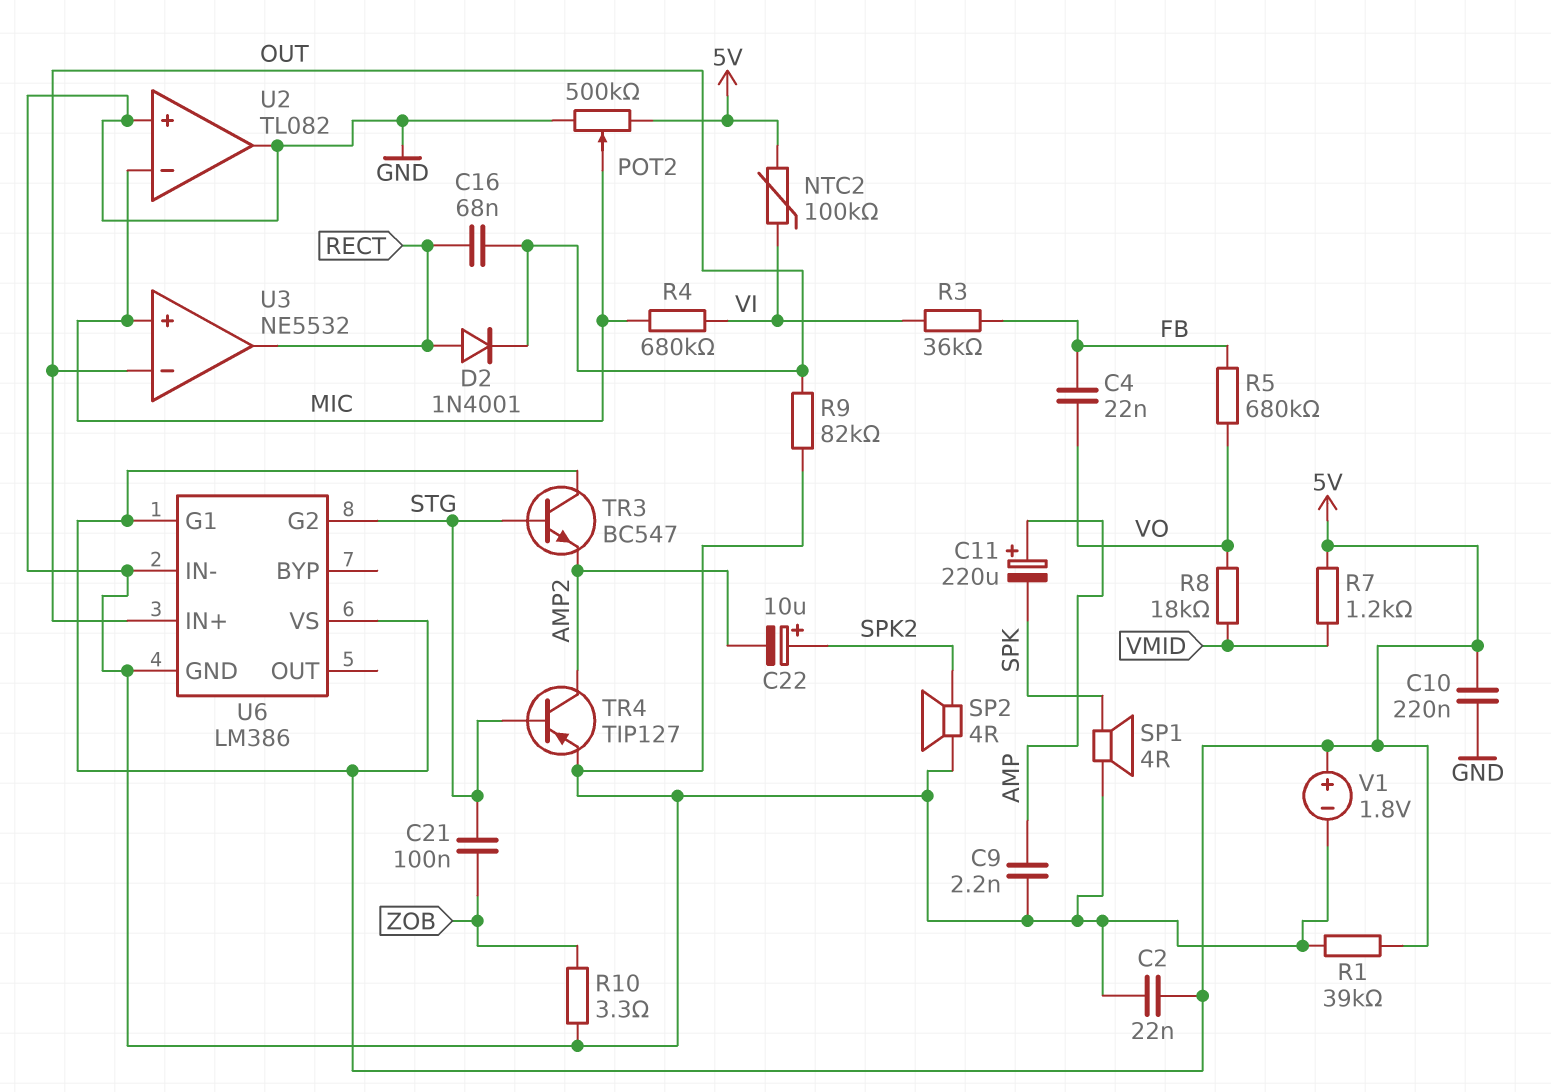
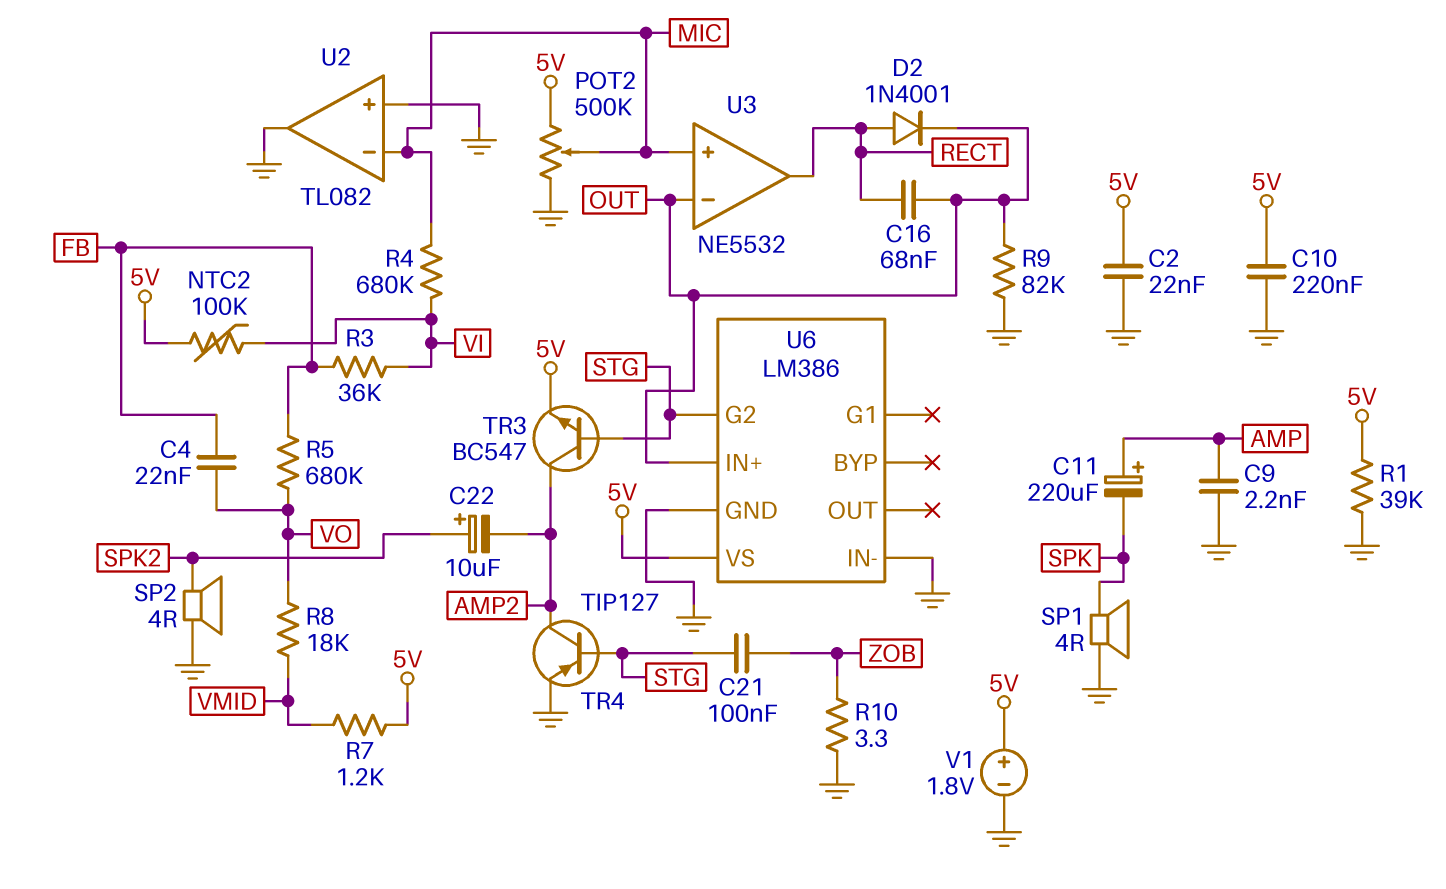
TR3: NPN BC547 (B STG, C 5V, E AMP2) -> NPN BC547 (B STG, C AMP2, E 5V)
U6 pin G1: 5V -> none

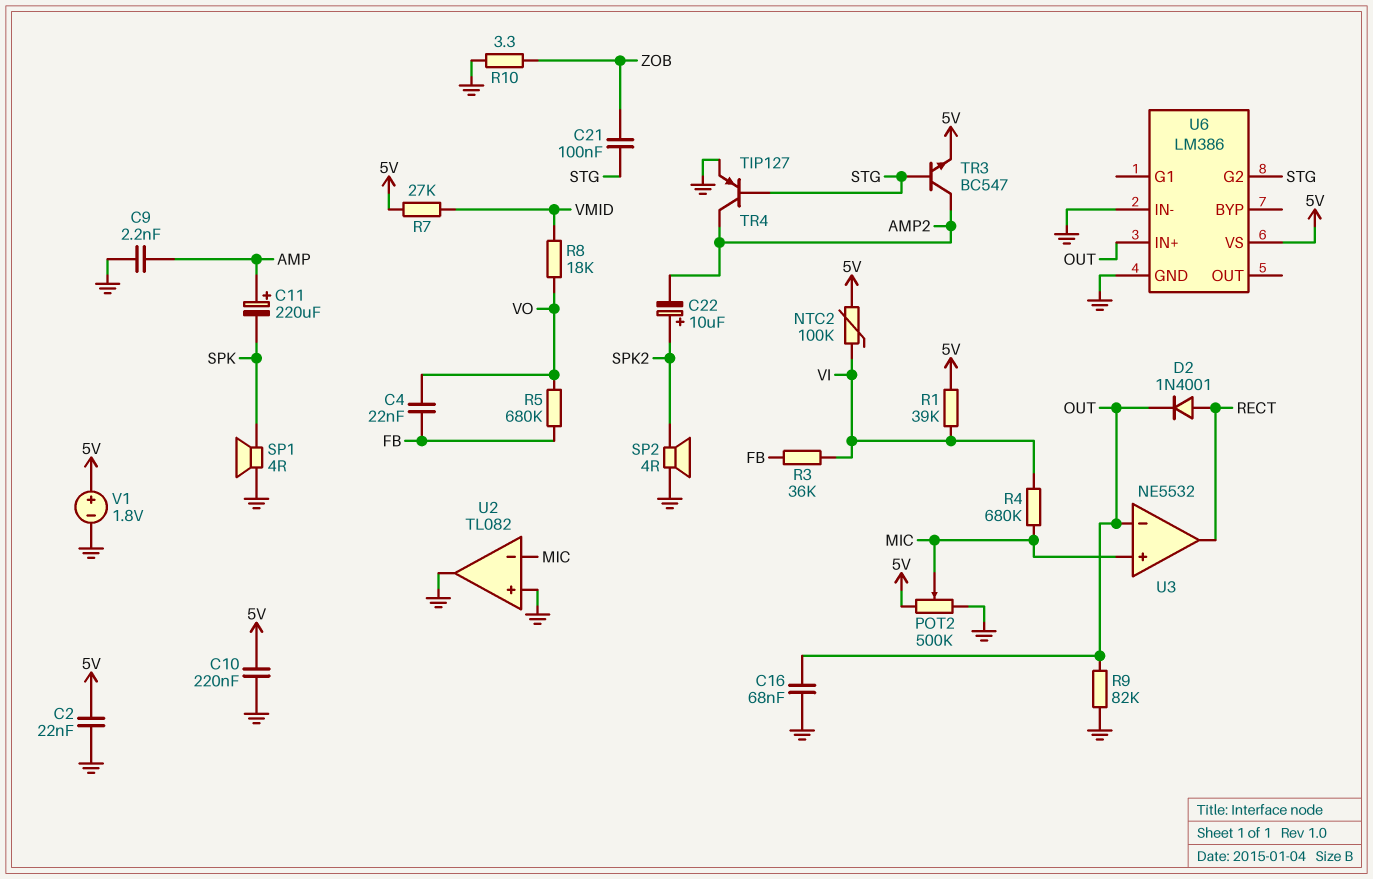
C16: 68nF (OUT, RECT) -> 68nF (GND, OUT)
R1: 39k (5V, GND) -> 39k (5V, VI)
R7: 1.2k (5V, VMID) -> 27k (5V, VMID)

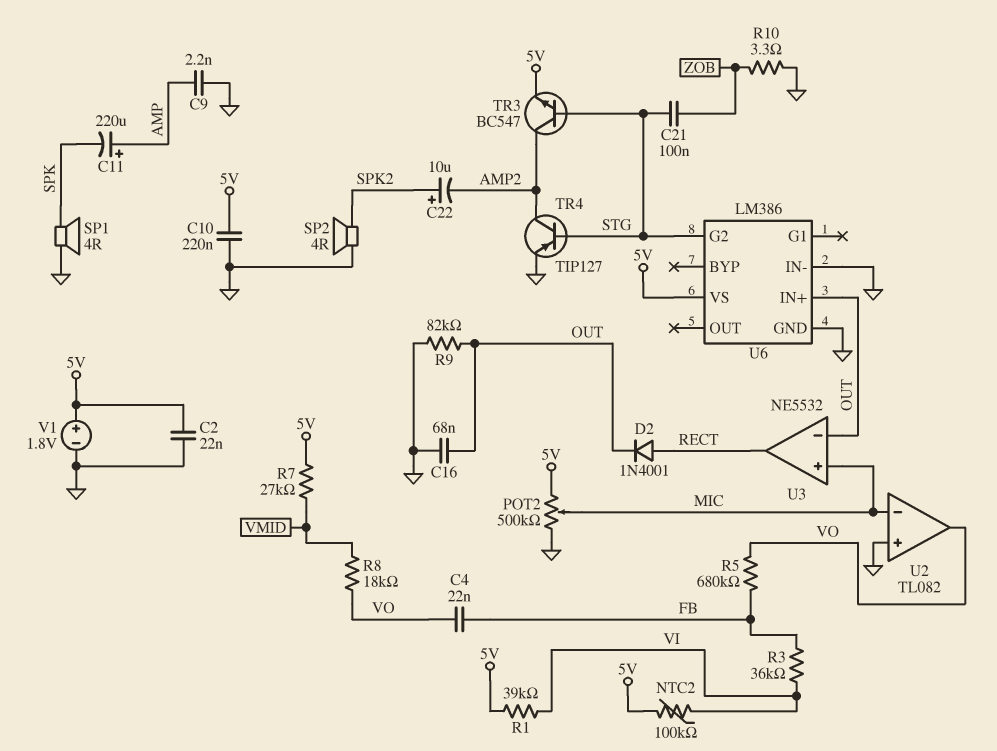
R4: 680k (MIC, VI) -> none
U2 pin out: GND -> VO

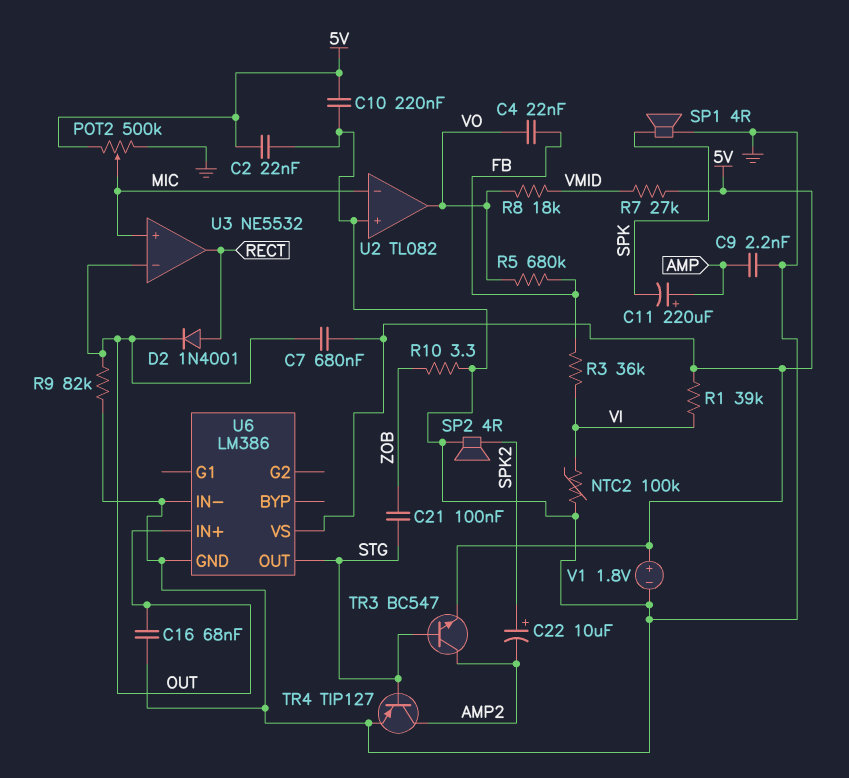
C7: none -> 680nF (5V, OUT)
NTC2: 100k (5V, VI) -> 100k (GND, VI)
U6 pin G2: STG -> none
U6 pin OUT: none -> STG

